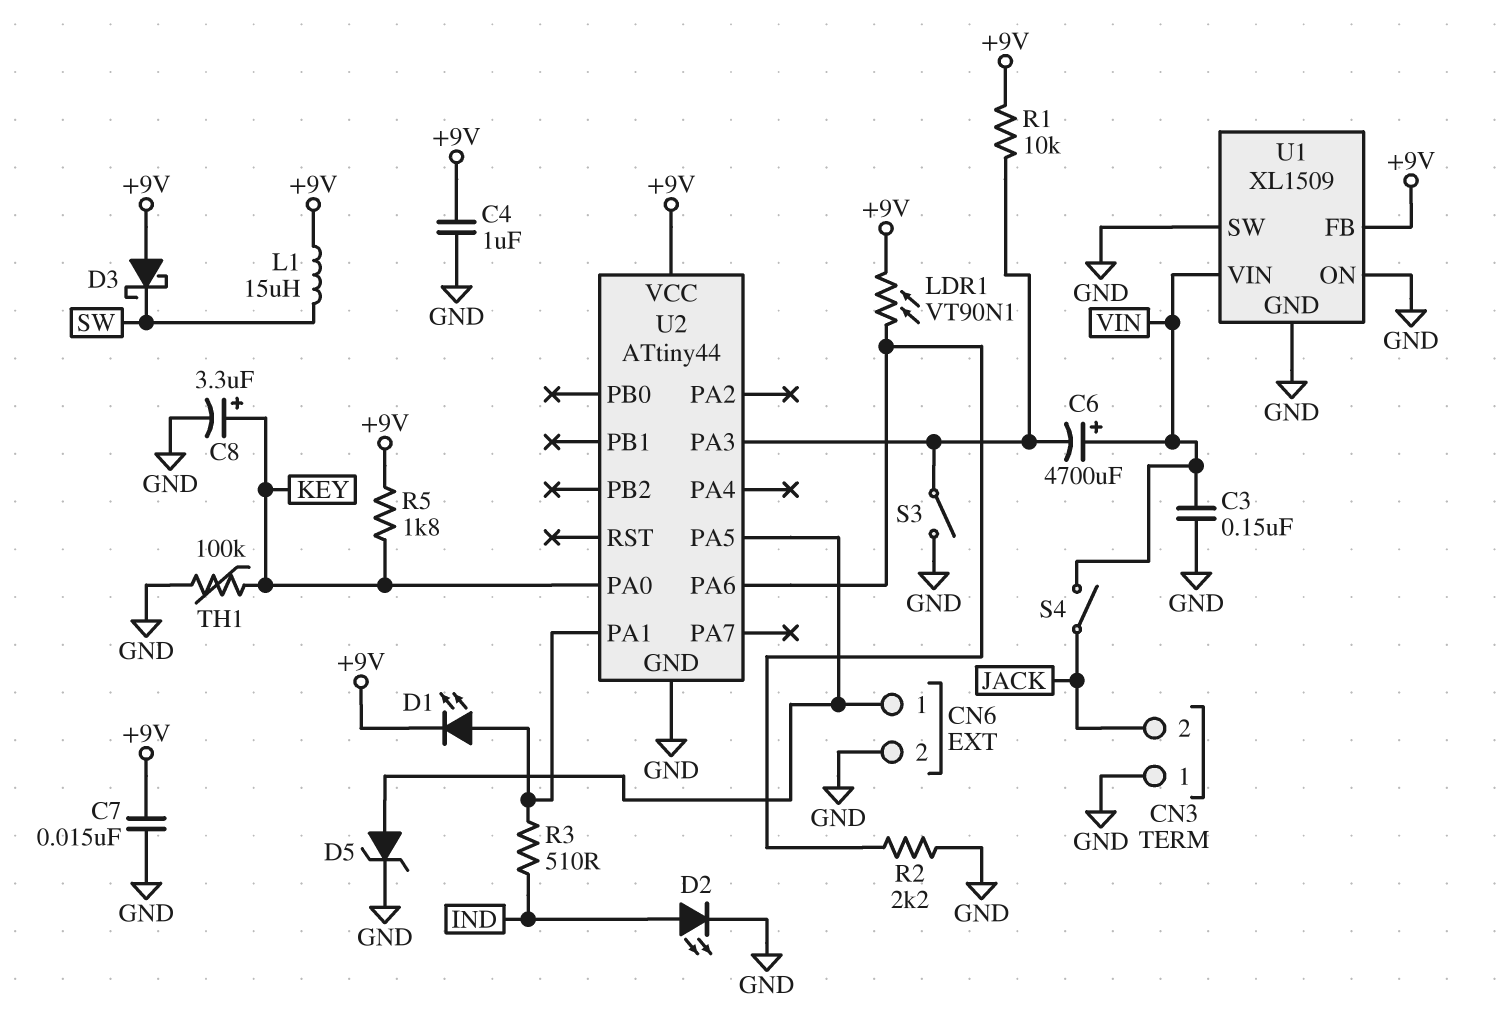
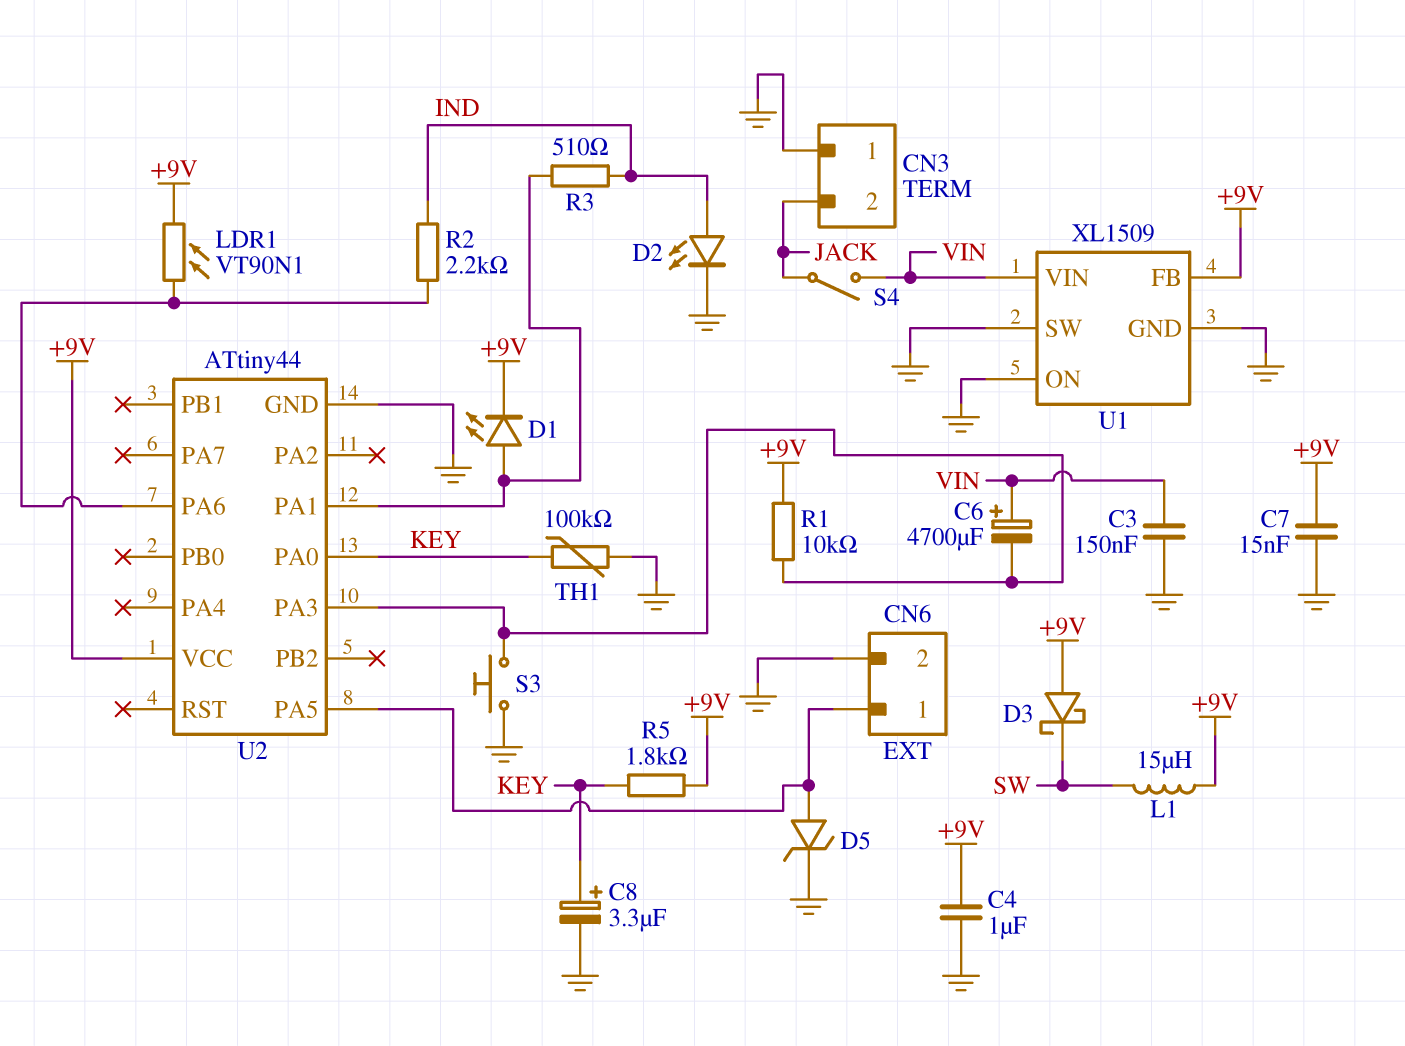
R2: 2.2k (GND, U2/PA6) -> 2.2k (IND, U2/PA6)
S3: switch (GND, U2/PA3) -> button (GND, U2/PA3)

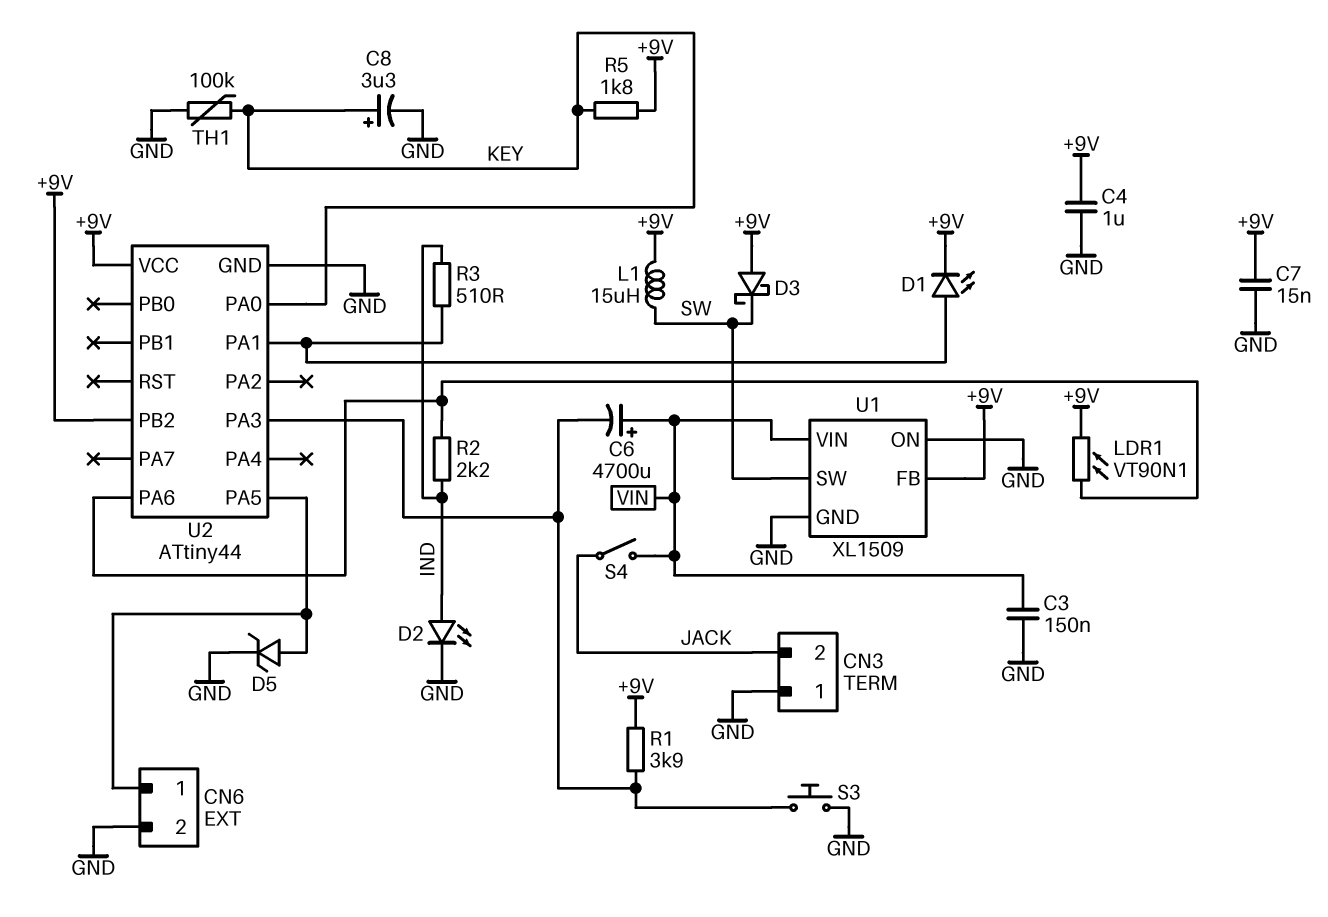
R1: 10k (+9V, U2/PA3) -> 3.9k (+9V, U2/PA3)
U1 pin SW: GND -> SW
U2 pin PB2: none -> +9V

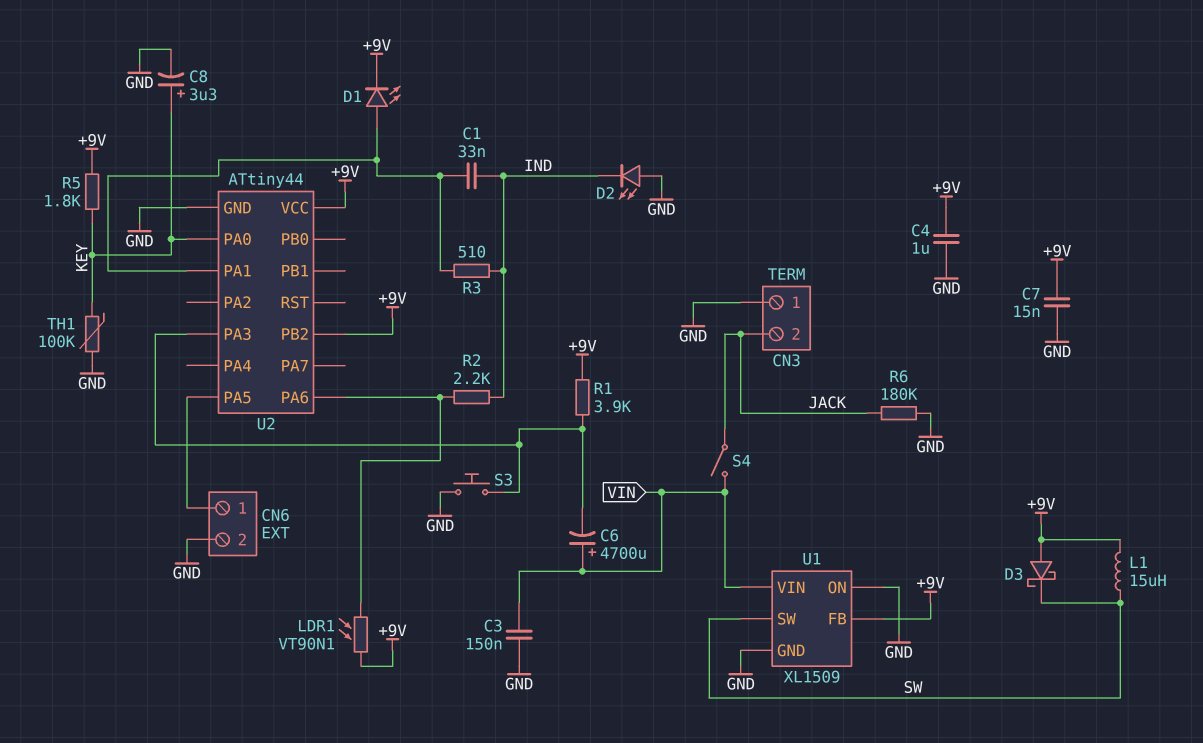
C1: none -> 33nF (IND, U2/PA1)
D2: LED (A IND, K GND) -> LED (A GND, K IND)
D5: zener (A CN6/1, K GND) -> none
R6: none -> 180k (GND, JACK)

